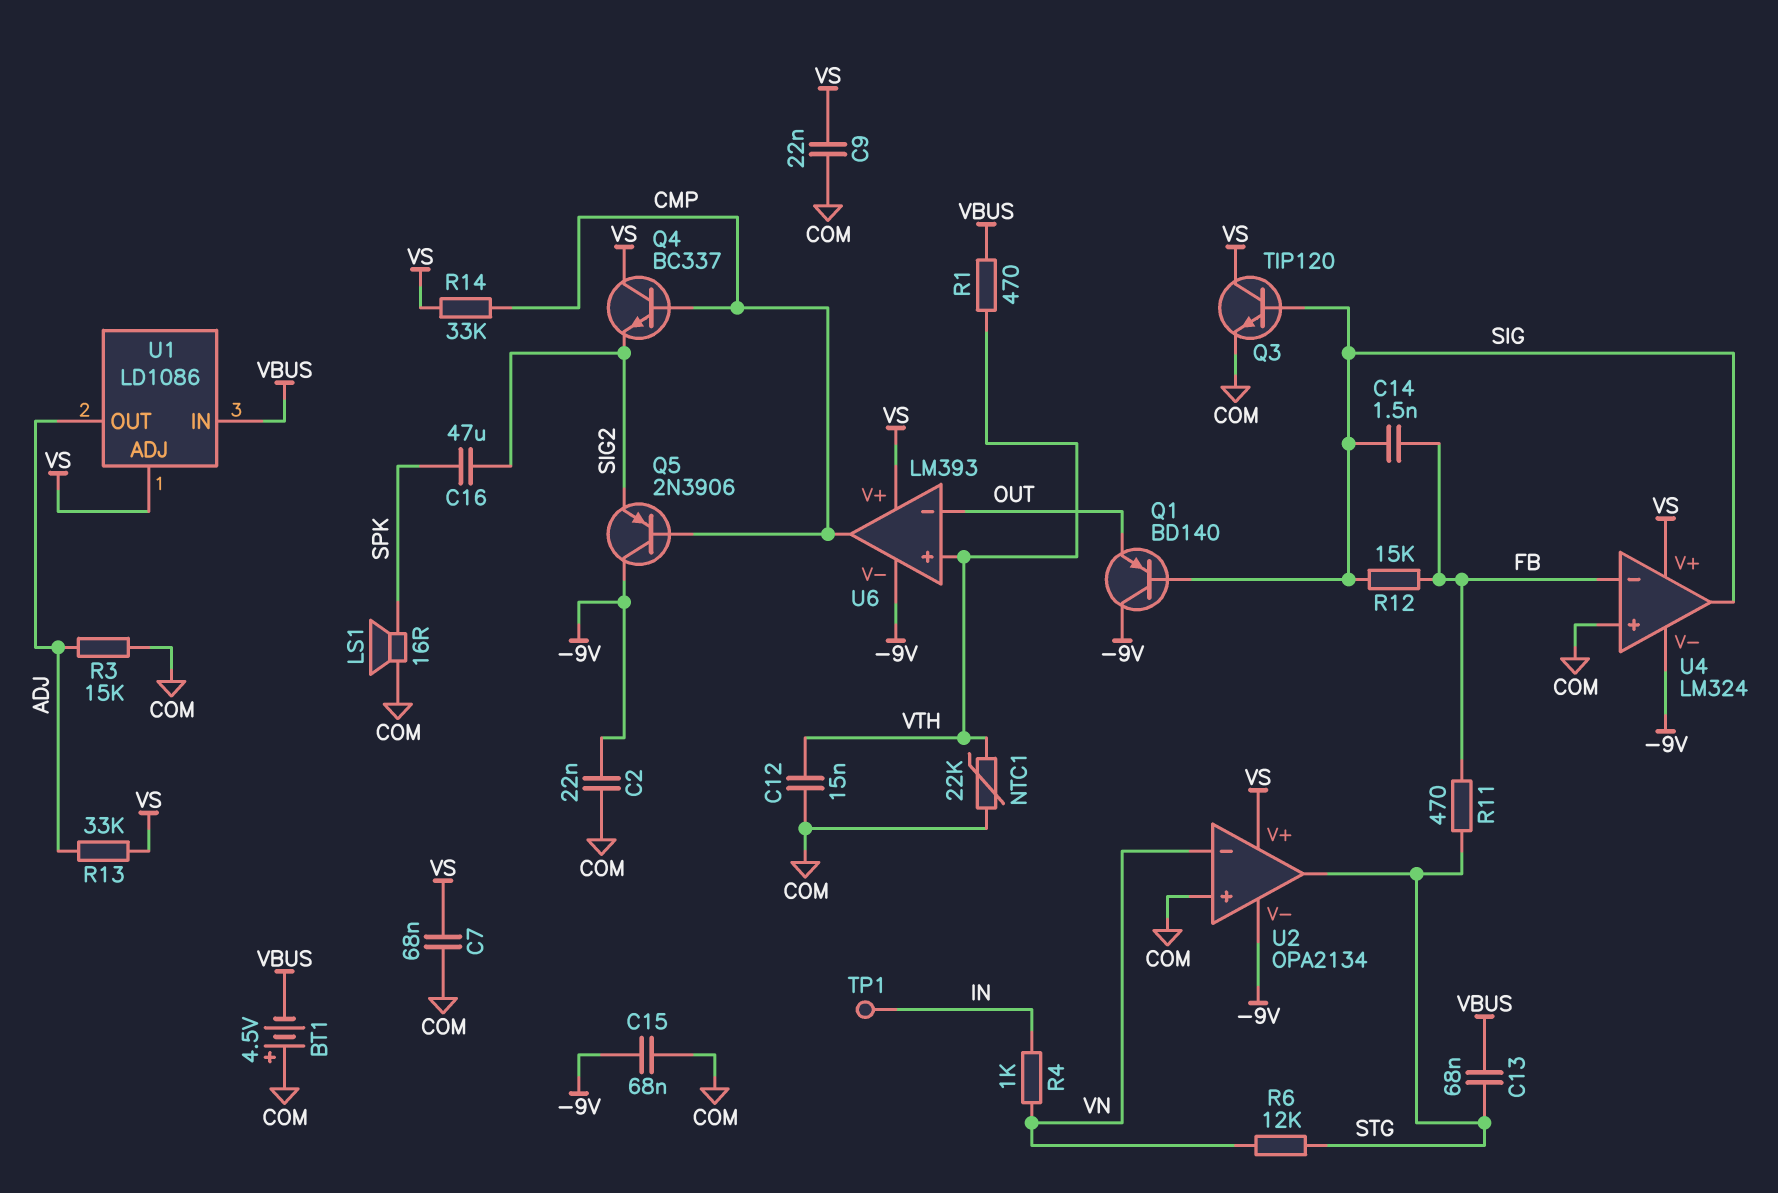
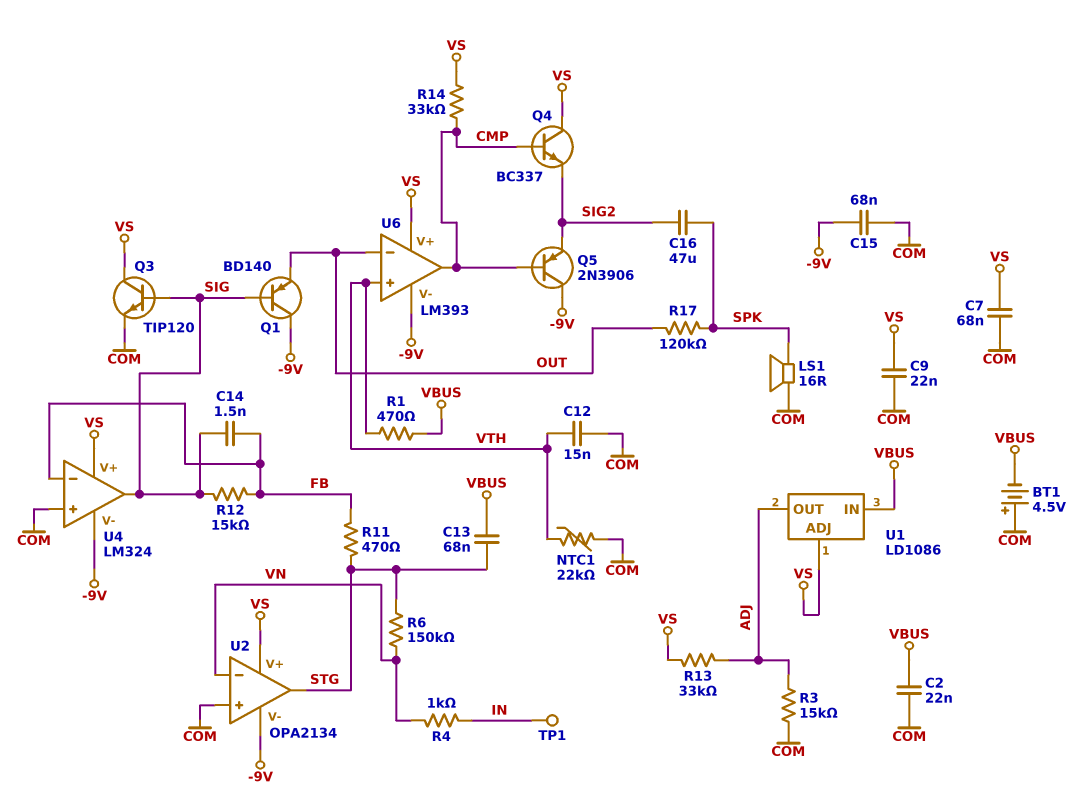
C2: 22nF (-9V, COM) -> 22nF (COM, VBUS)
R6: 12k (STG, VN) -> 150k (STG, VN)
R17: none -> 120k (OUT, SPK)

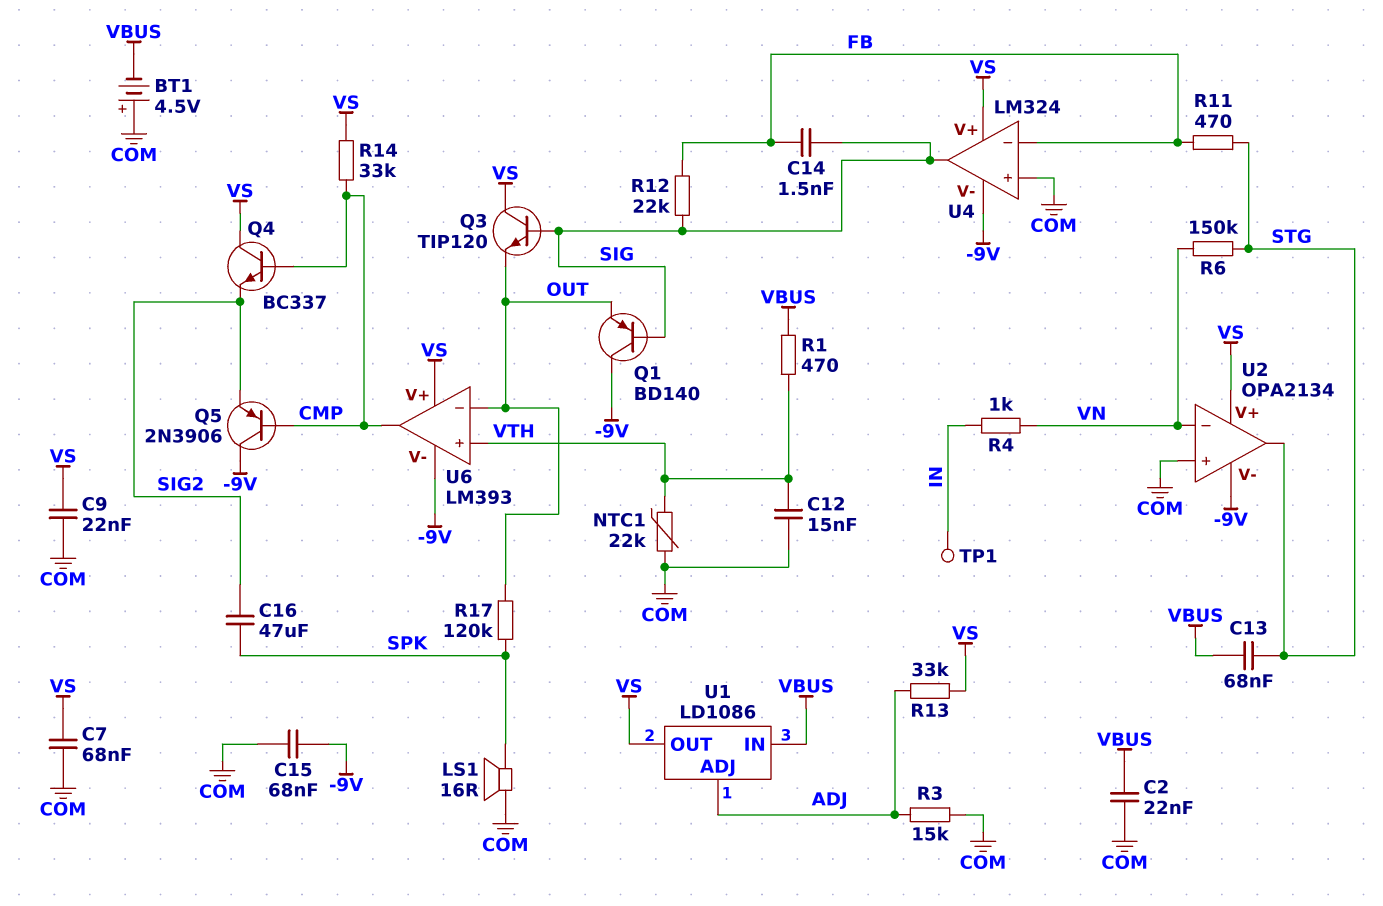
Q3: NPN TIP120 (B SIG, C VS, E COM) -> NPN TIP120 (B SIG, C VS, E OUT)
R12: 15k (FB, SIG) -> 22k (FB, SIG)
U1 pin ADJ: VS -> ADJ
U1 pin OUT: ADJ -> VS

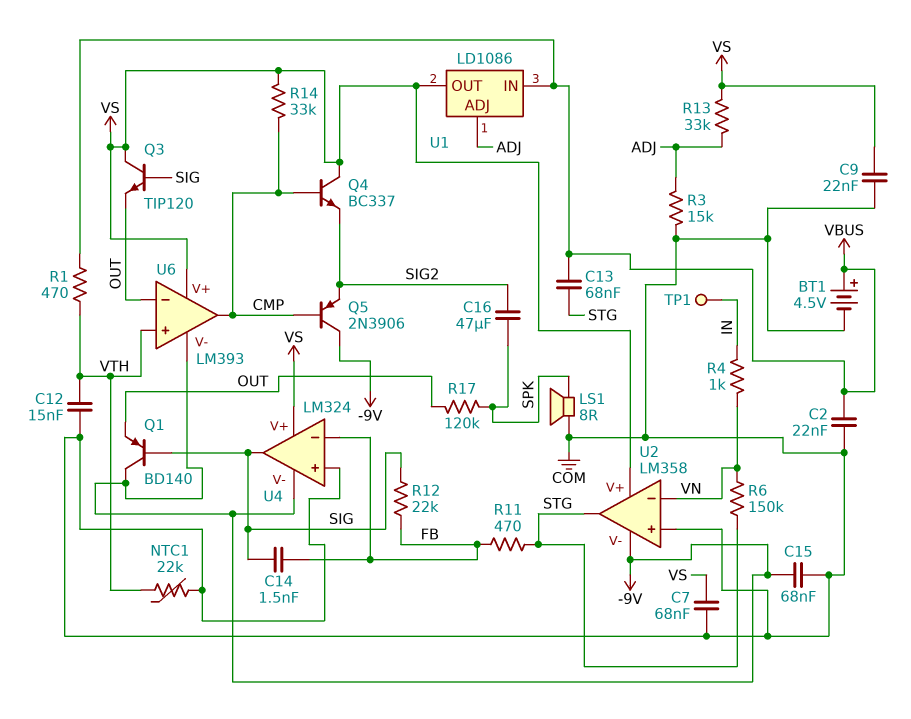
BT1: 4.5V (plus COM, minus VBUS) -> 4.5V (plus VBUS, minus COM)
LS1: speaker 16R (COM, SPK) -> speaker 8R (COM, SPK)
U2: OPA2134 -> LM358

